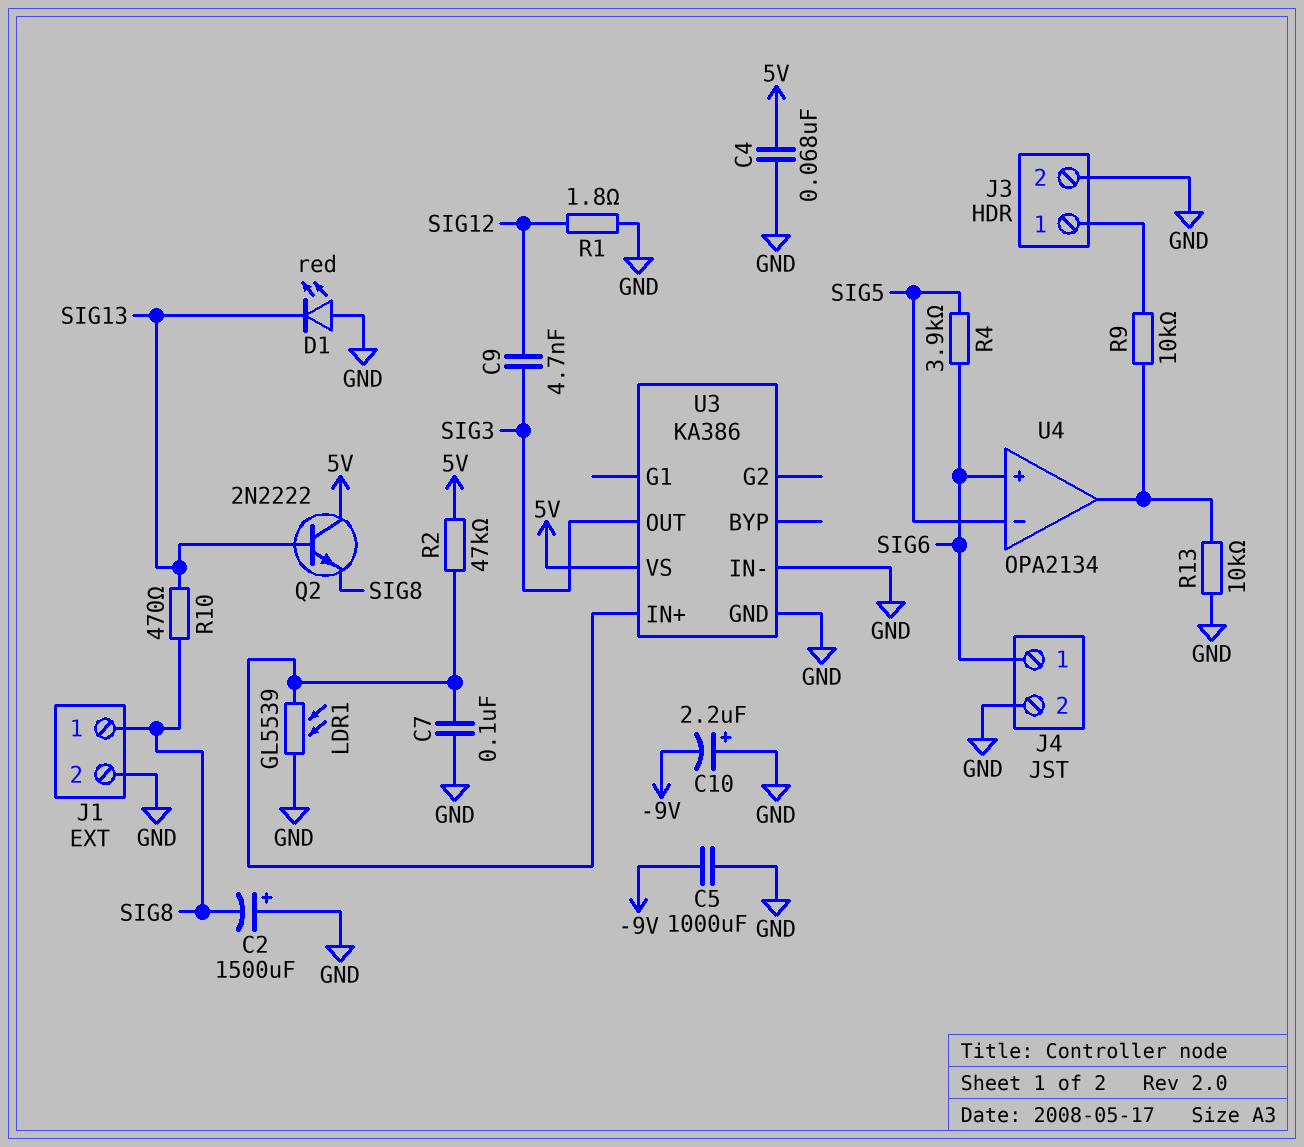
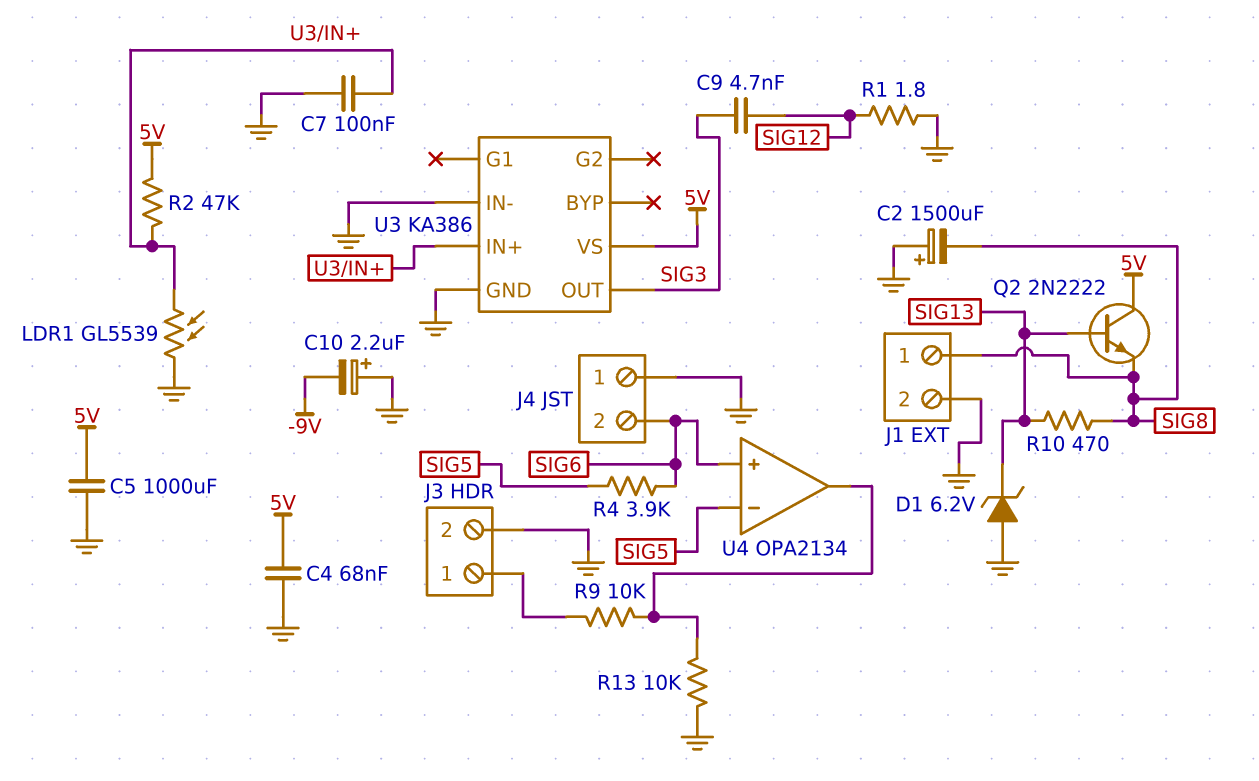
C5: 1000uF (-9V, GND) -> 1000uF (5V, GND)
D1: LED red (A GND, K SIG13) -> zener 6.2V (A GND, K SIG13)
J4 pin 1: SIG6 -> GND
J4 pin 2: GND -> SIG6

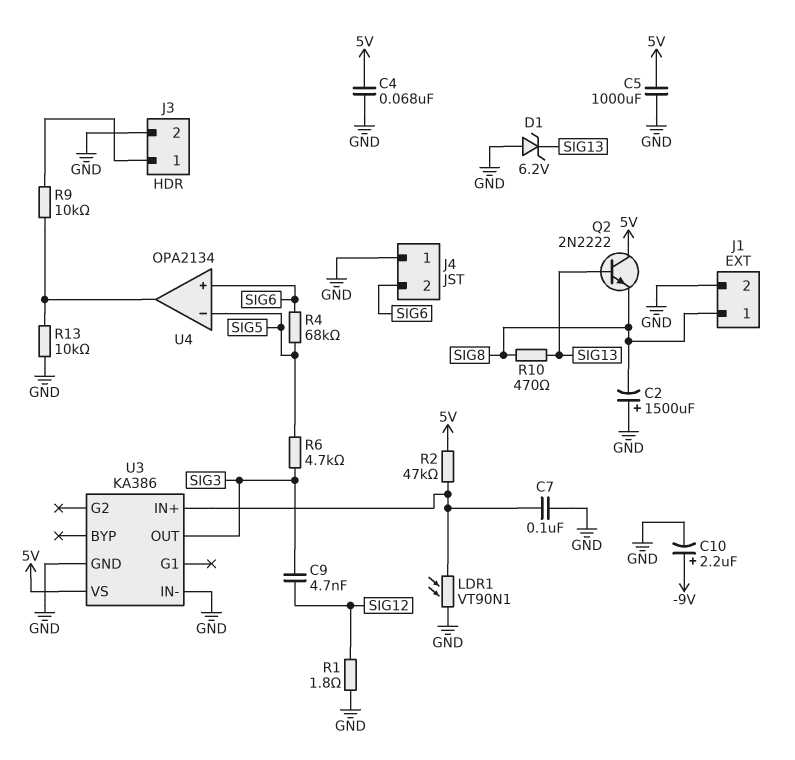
C10: 2.2uF (plus GND, minus -9V) -> 2.2uF (plus -9V, minus GND)
LDR1: GL5539 (GND, U3/IN+) -> VT90N1 (GND, U3/IN+)
R4: 3.9k (SIG5, SIG6) -> 68k (SIG5, SIG6)
R6: none -> 4.7k (SIG3, SIG5)

